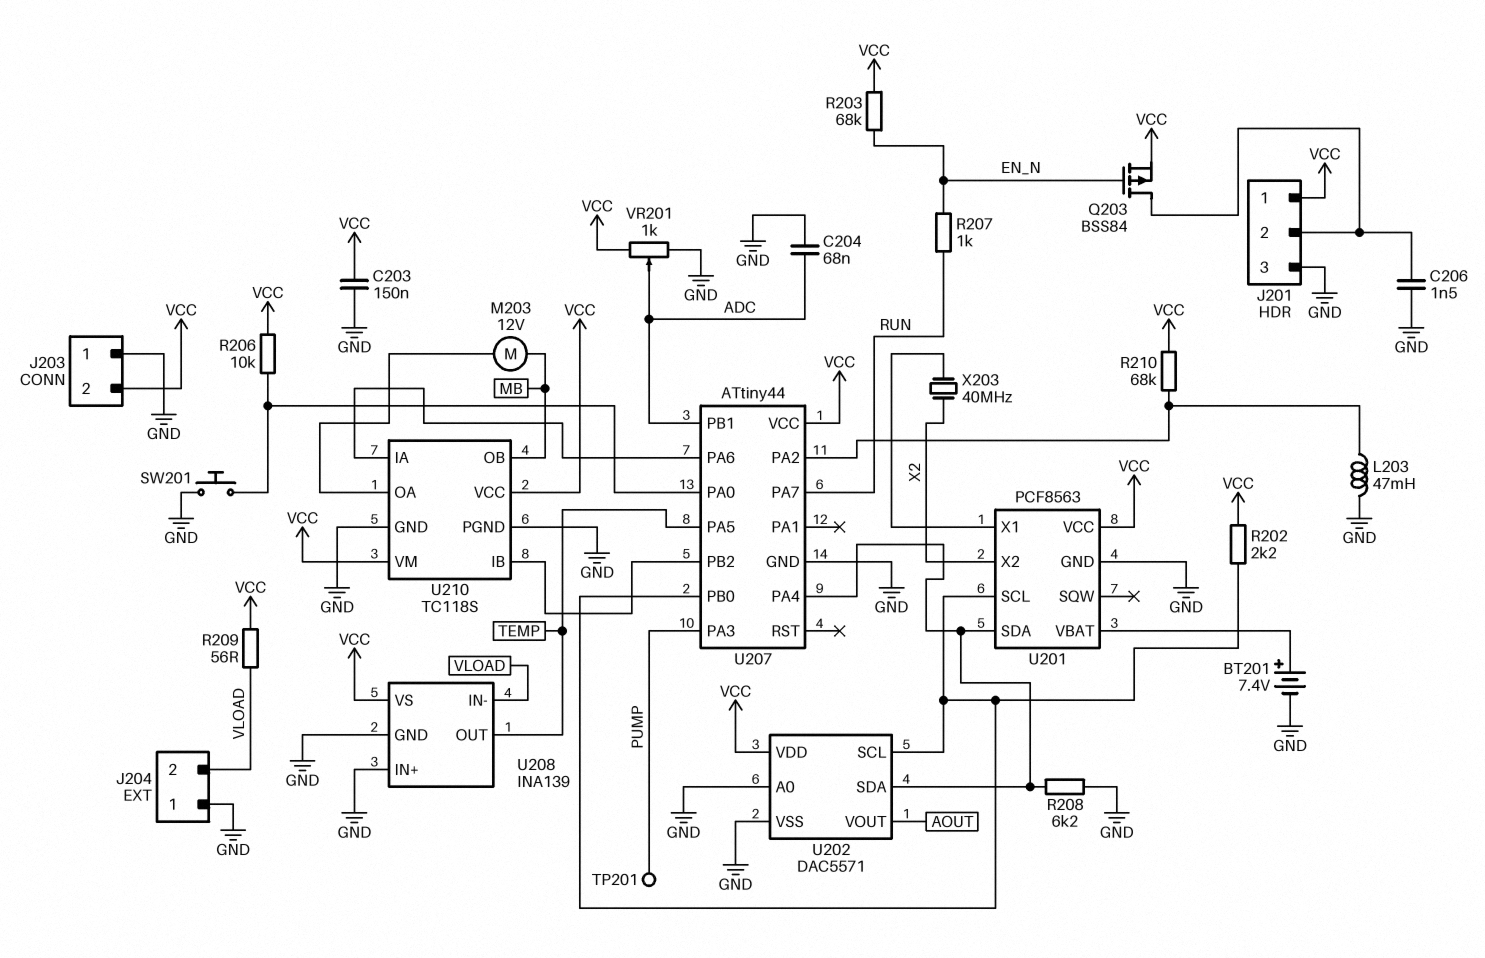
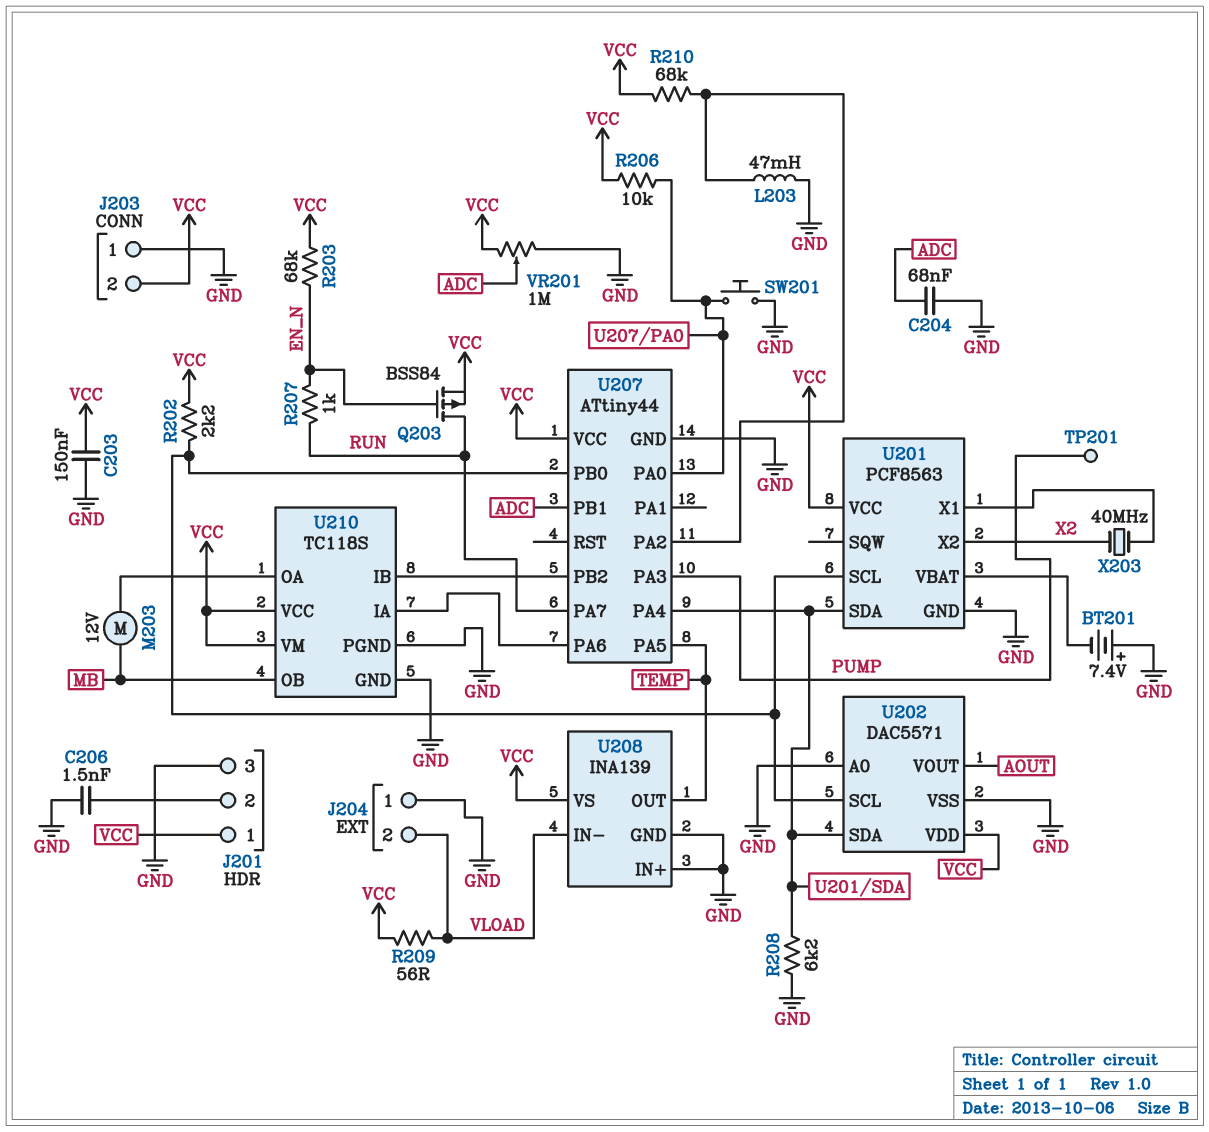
BT201: 7.4V (plus U201/VBAT, minus GND) -> 7.4V (plus GND, minus U201/VBAT)
Q203: PMOS BSS84 (G EN_N, D J201/2, S VCC) -> PMOS BSS84 (G EN_N, D RUN, S VCC)
VR201: 1k (GND, VCC, wiper ADC) -> 1M (GND, VCC, wiper ADC)

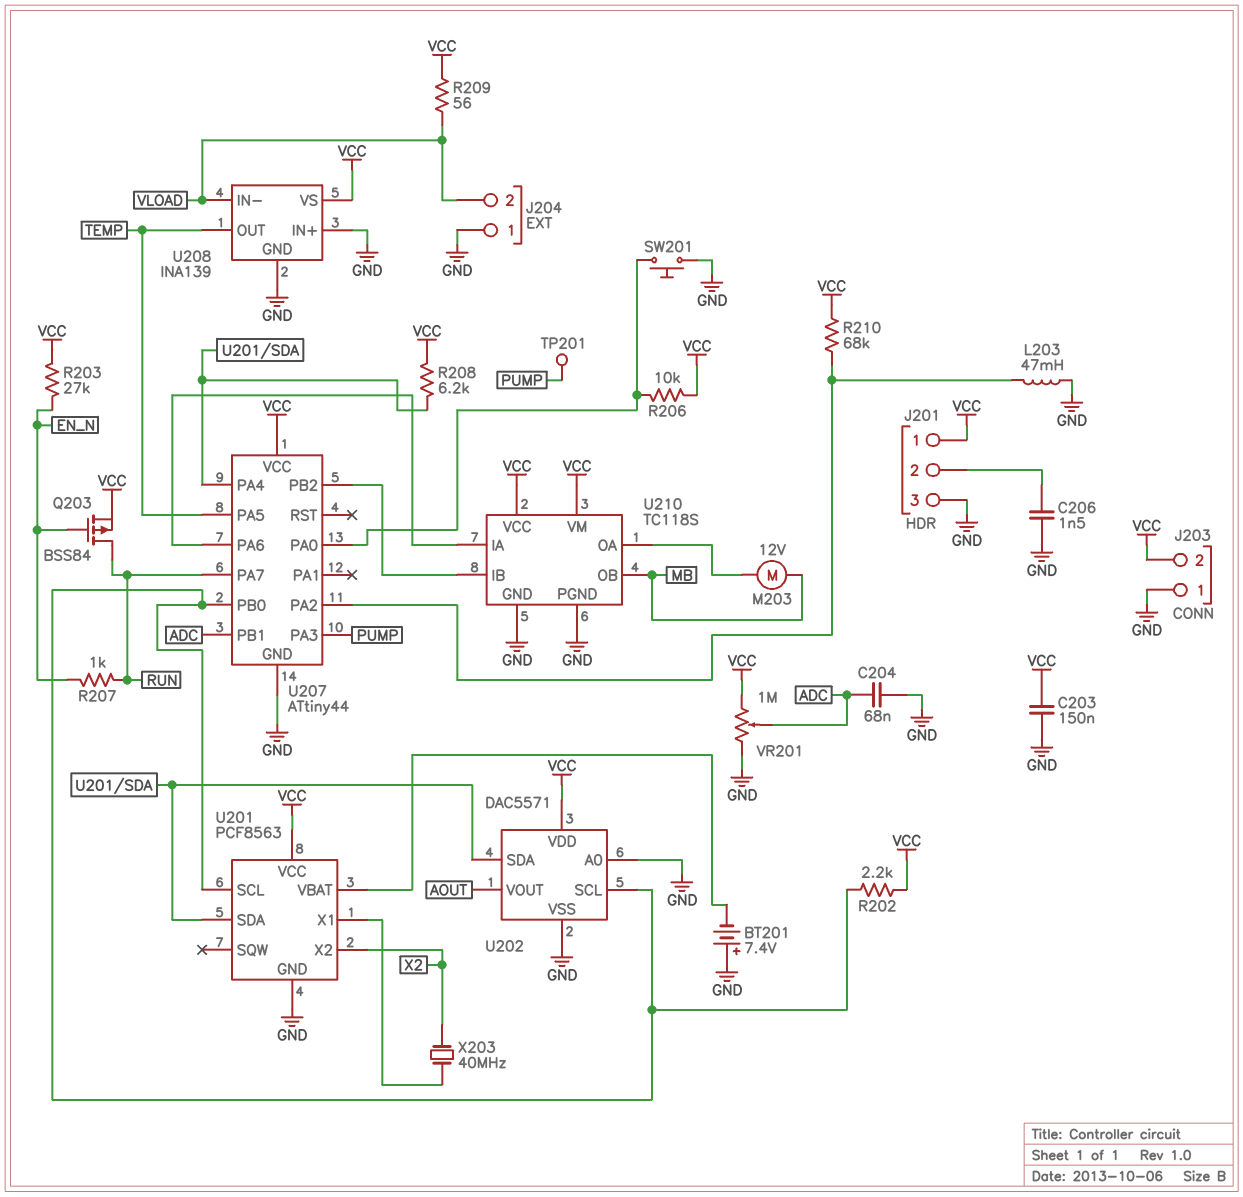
R203: 68k (EN_N, VCC) -> 27k (EN_N, VCC)
R208: 6.2k (GND, U201/SDA) -> 6.2k (U201/SDA, VCC)

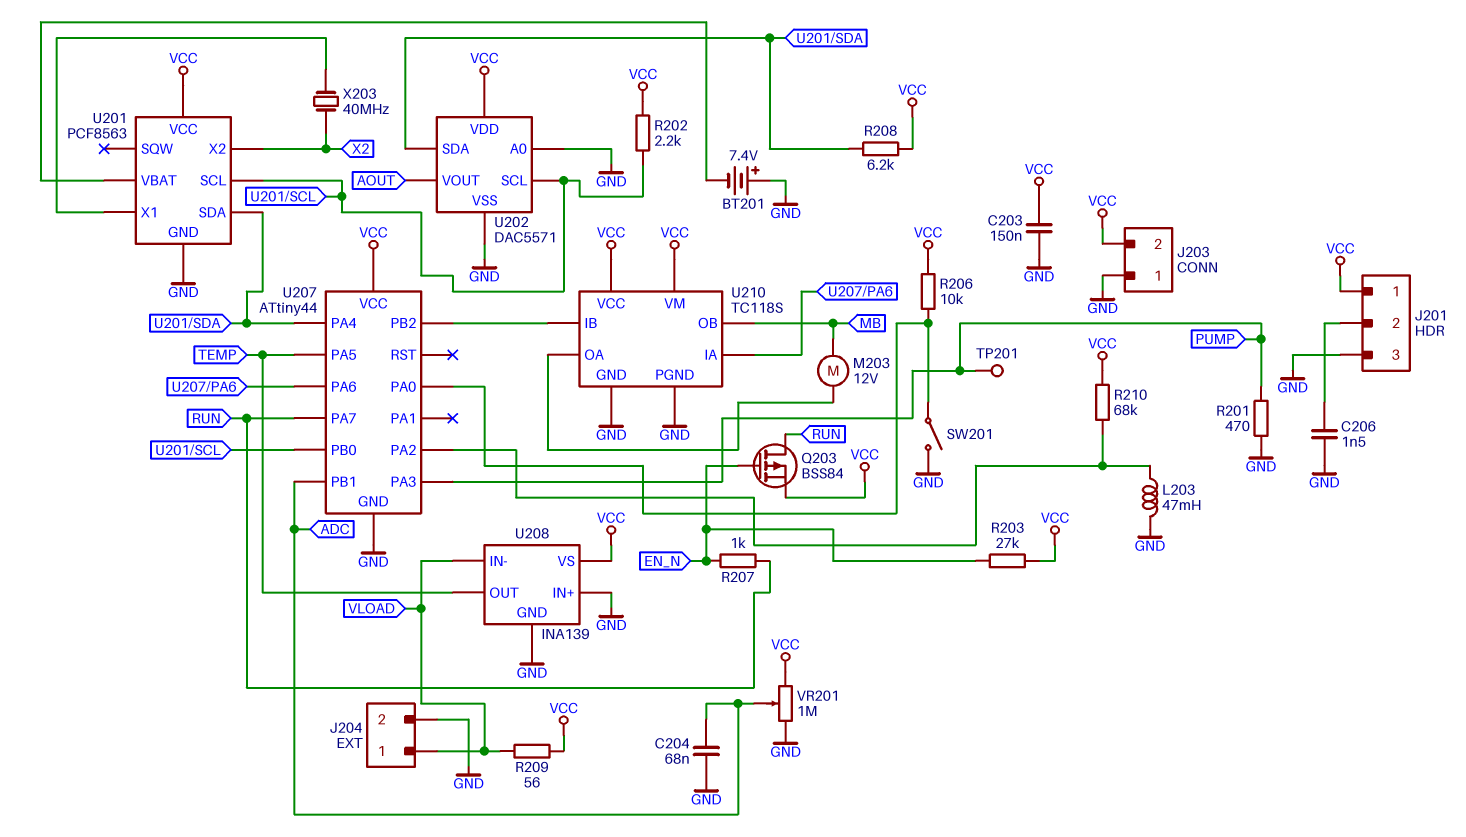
J204 pin 1: GND -> VLOAD
J204 pin 2: VLOAD -> GND
R201: none -> 470 (GND, PUMP)
SW201: button (GND, U207/PA0) -> switch (GND, U207/PA0)

